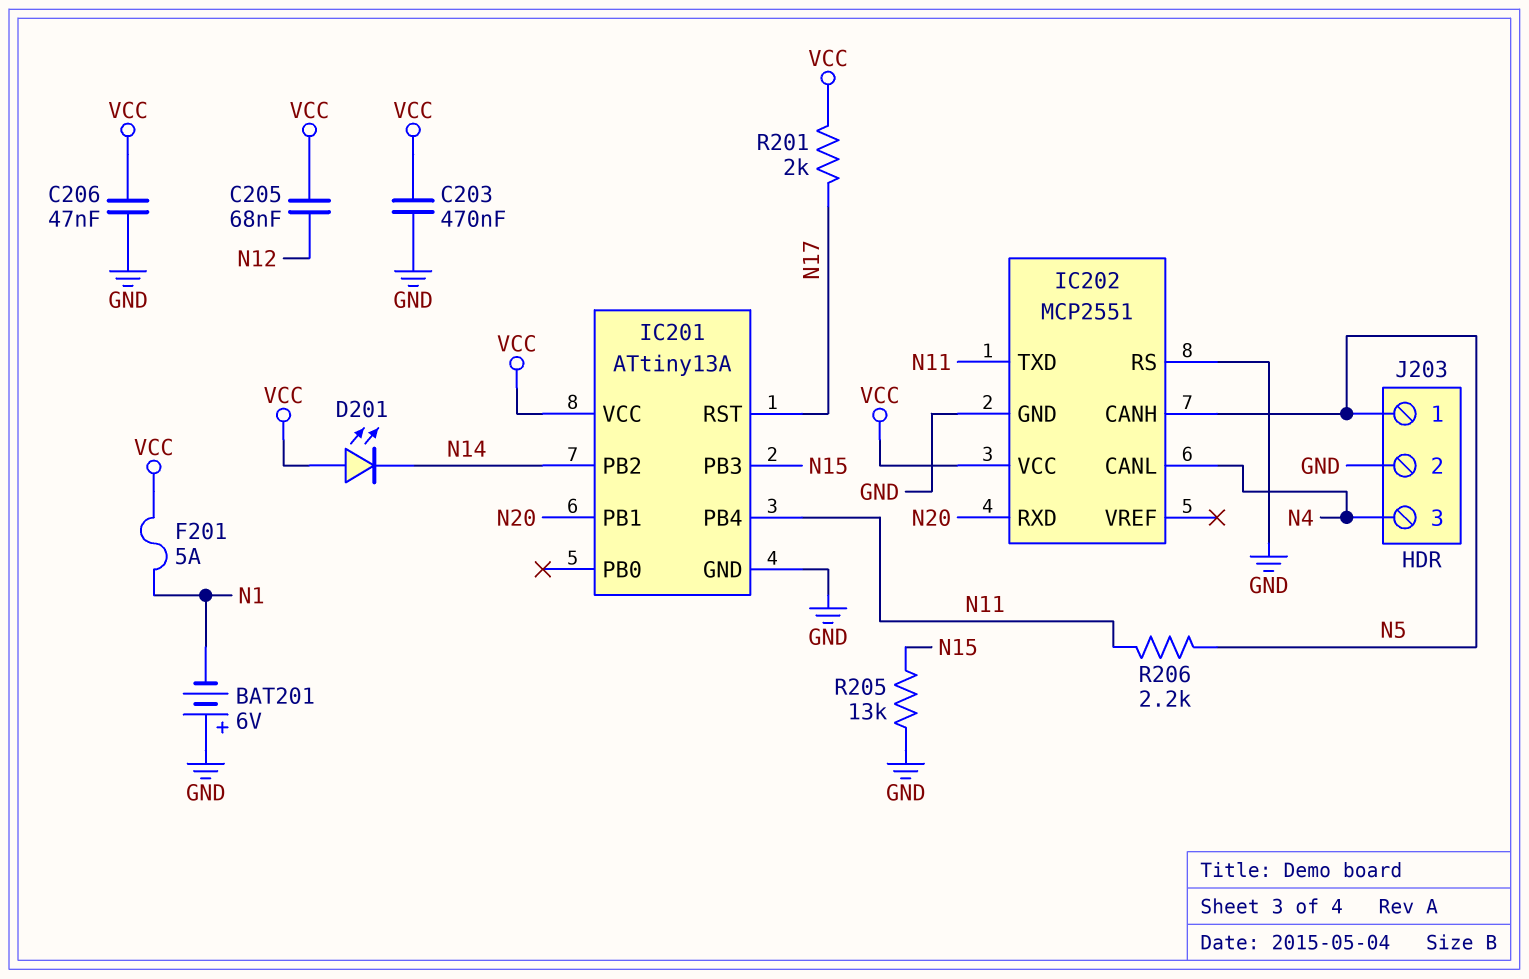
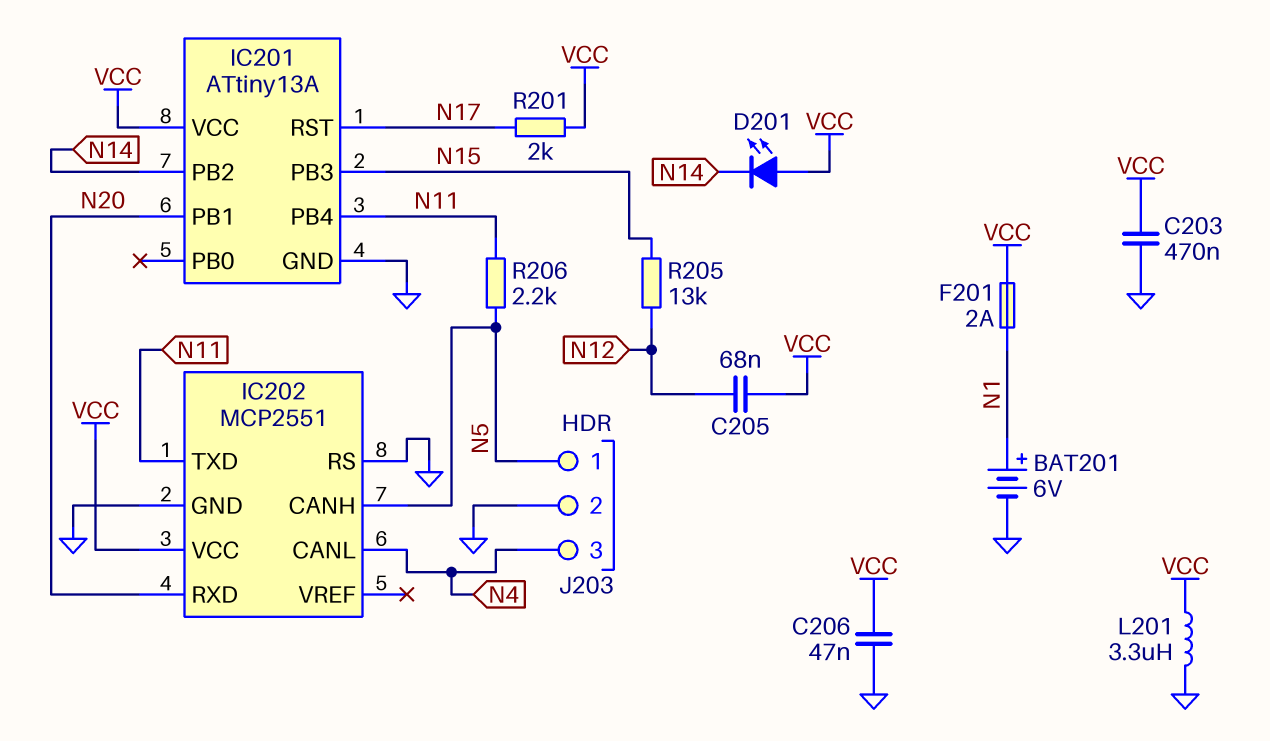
BAT201: 6V (plus GND, minus N1) -> 6V (plus N1, minus GND)
F201: 5A (N1, VCC) -> 2A (N1, VCC)
L201: none -> 3.3uH (GND, VCC)
R205: 13k (GND, N15) -> 13k (N12, N15)

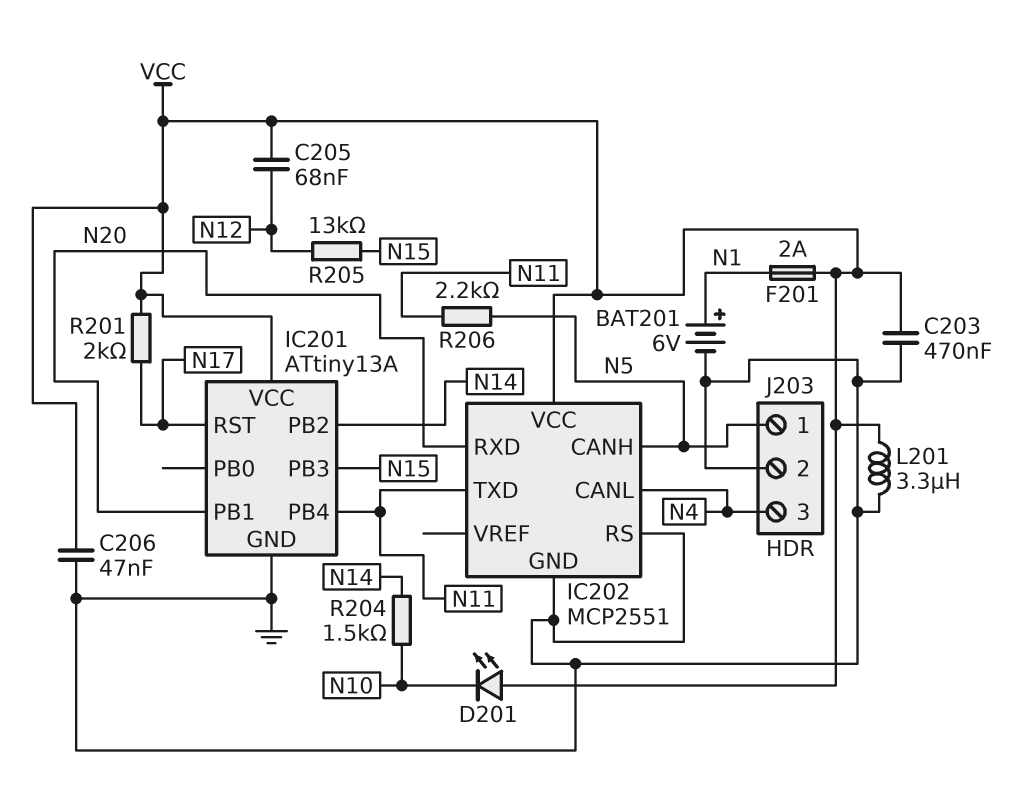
D201: LED (A VCC, K N14) -> LED (A VCC, K N10)
R204: none -> 1.5k (N10, N14)

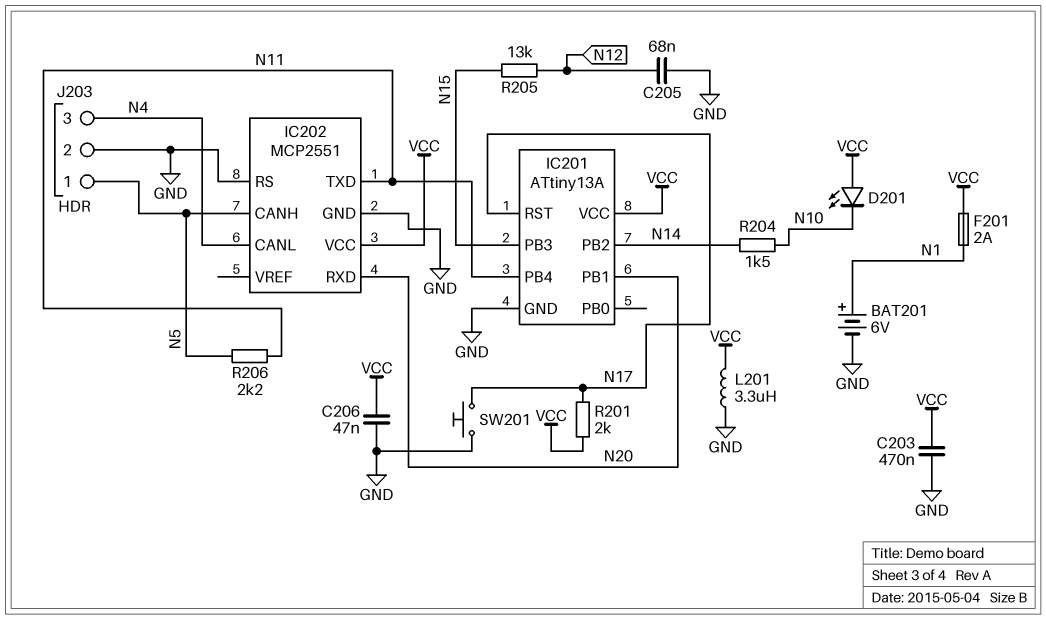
C205: 68nF (N12, VCC) -> 68nF (GND, N12)
SW201: none -> button (GND, N17)

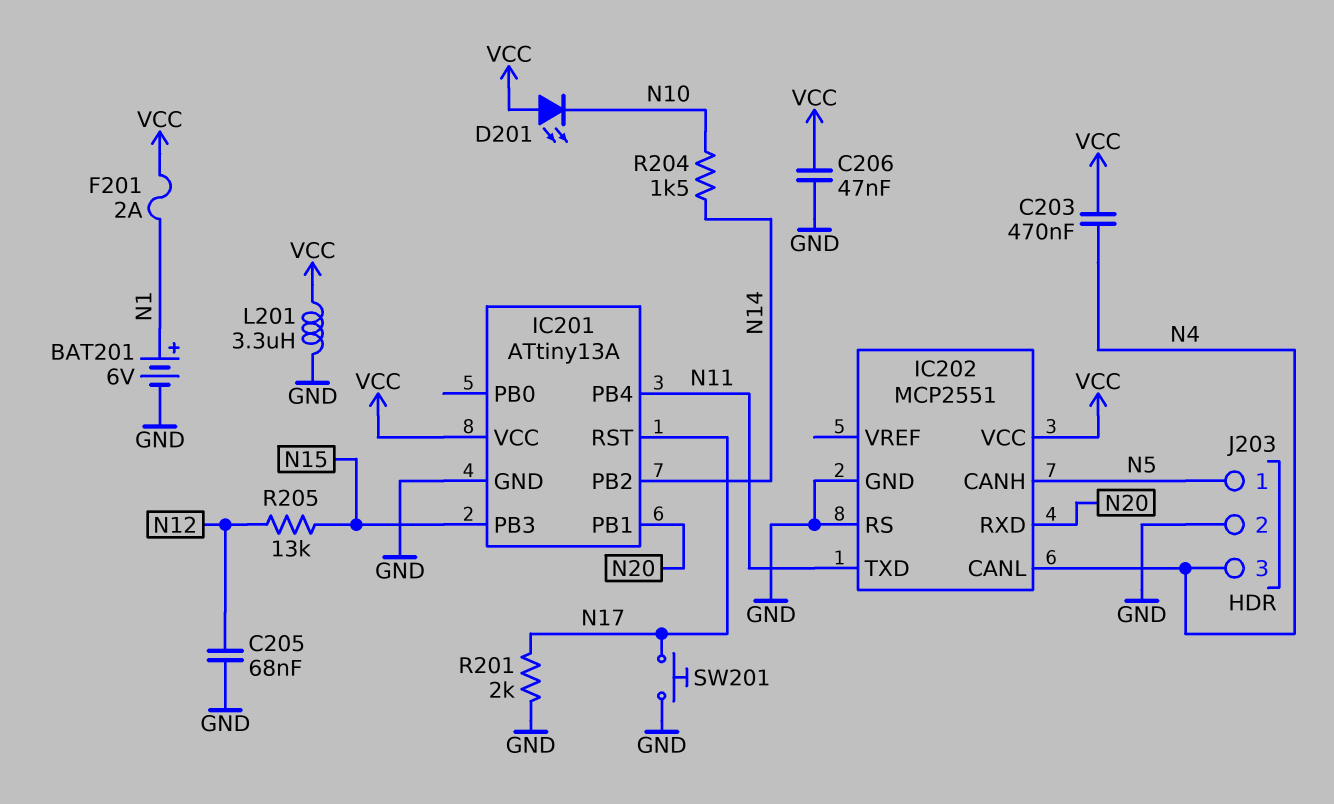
C203: 470nF (GND, VCC) -> 470nF (N4, VCC)
R201: 2k (N17, VCC) -> 2k (GND, N17)
R206: 2.2k (N5, N11) -> none

